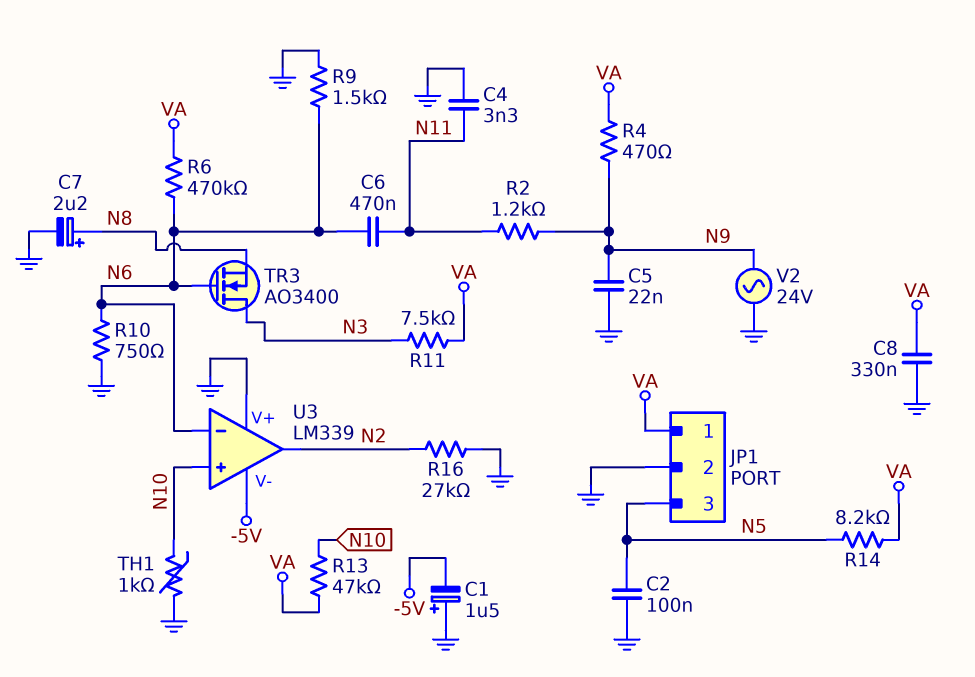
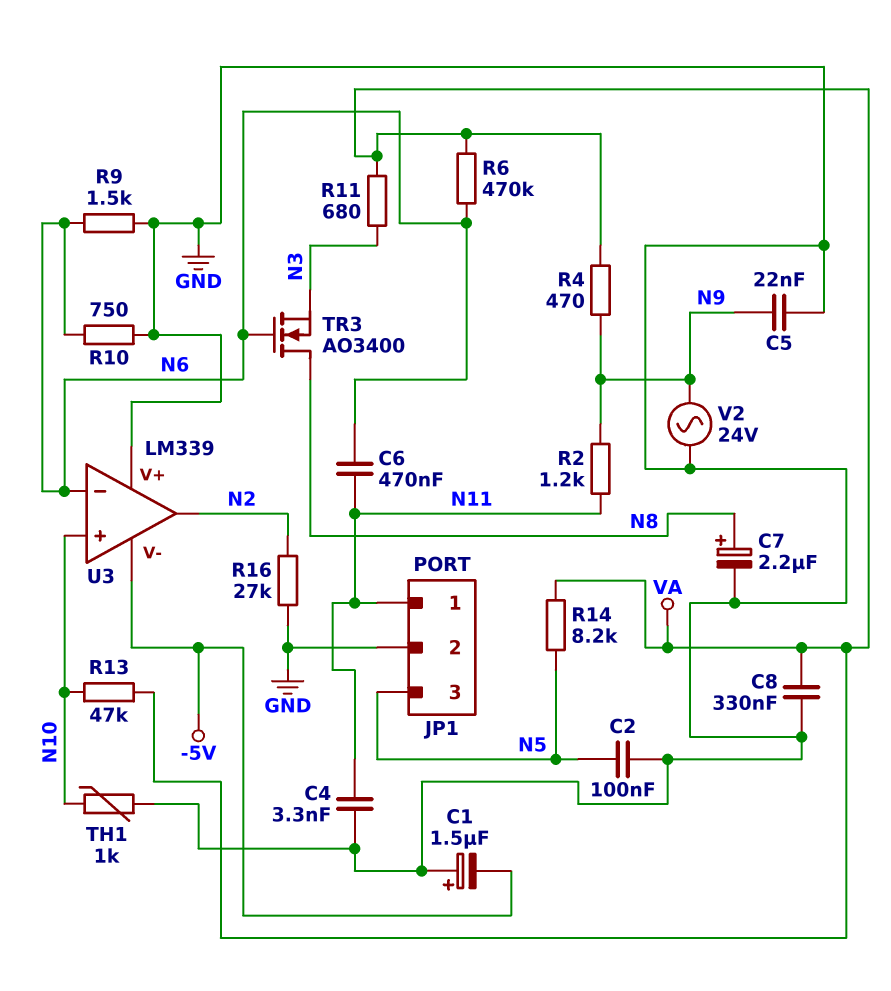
JP1 pin 1: VA -> N11
R11: 7.5k (N3, VA) -> 680 (N3, VA)
TR3: NMOS AO3400 (G N6, D N3, S N8) -> NMOS AO3400 (G N6, D N8, S N3)

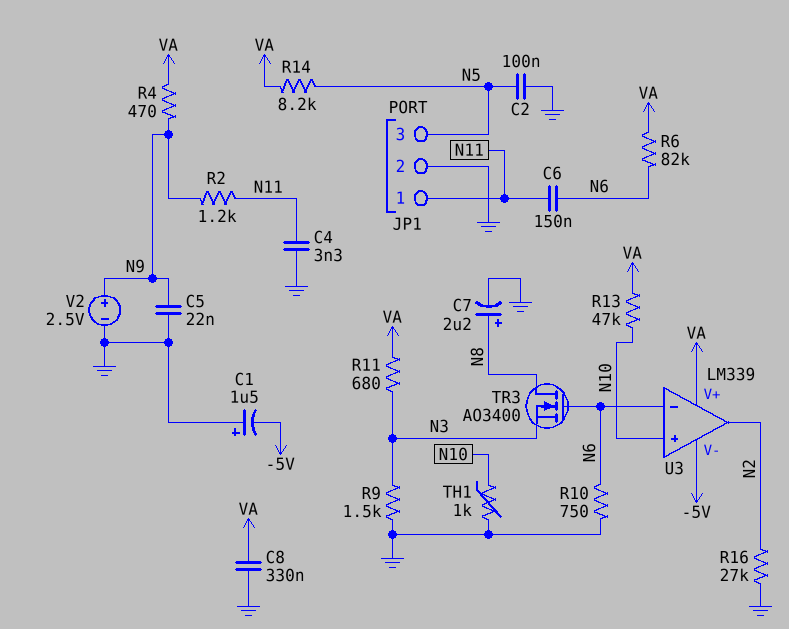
C6: 470nF (N6, N11) -> 150nF (N6, N11)
R6: 470k (N6, VA) -> 82k (N6, VA)
R9: 1.5k (GND, N6) -> 1.5k (GND, N3)
U3 pin V+: GND -> VA
V2: AC 24V (GND, N9) -> 2.5V (plus N9, minus GND)

